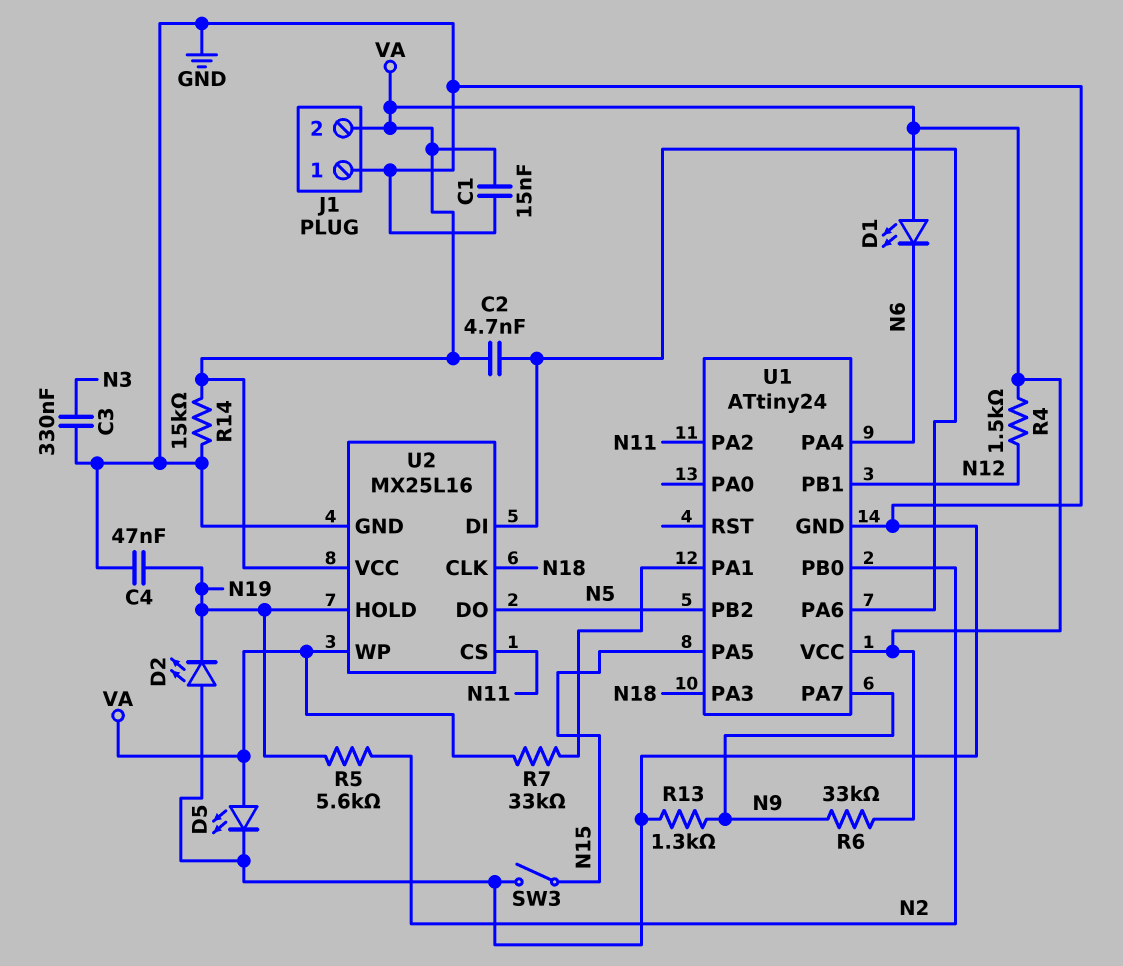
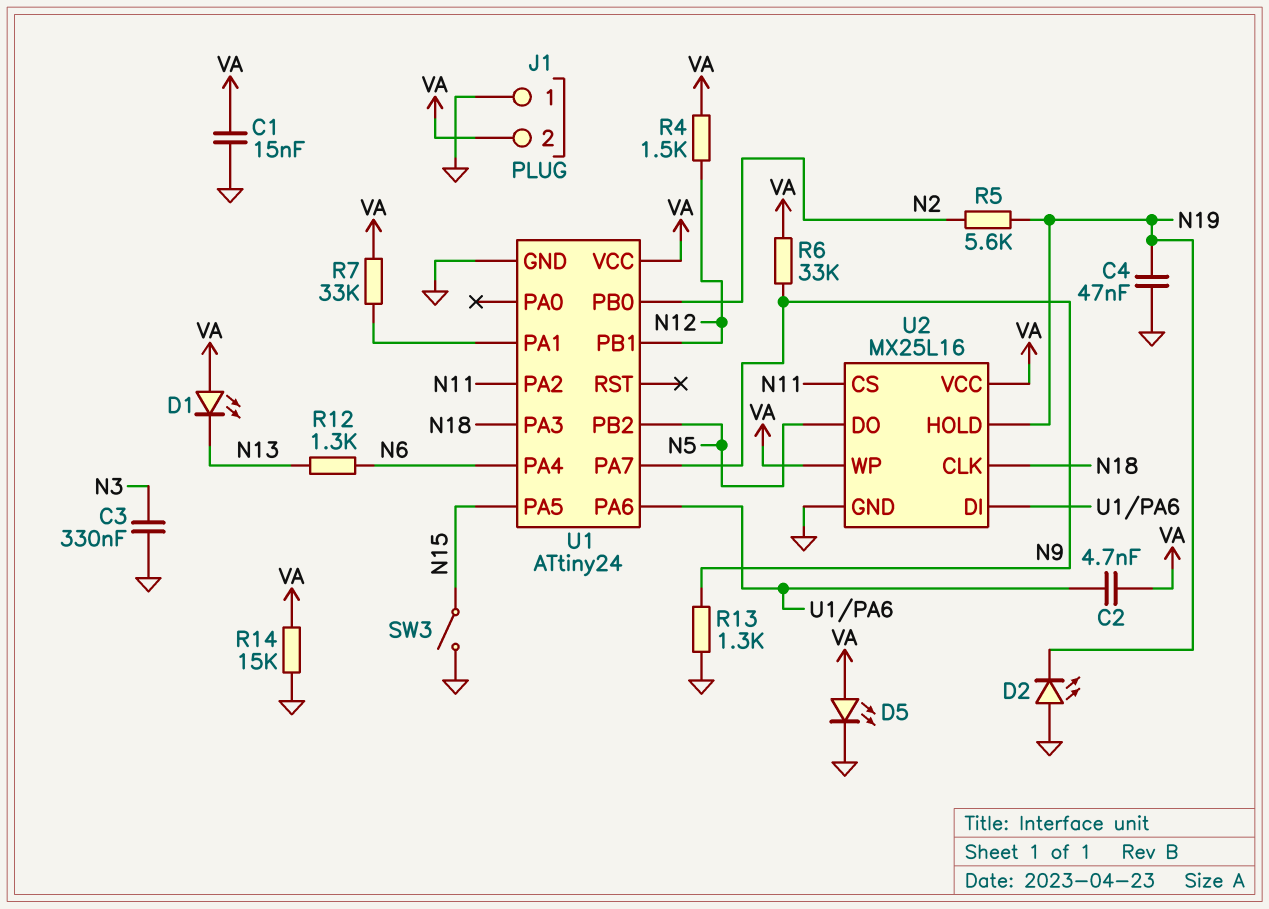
D1: LED (A VA, K N6) -> LED (A VA, K N13)
R12: none -> 1.3k (N6, N13)

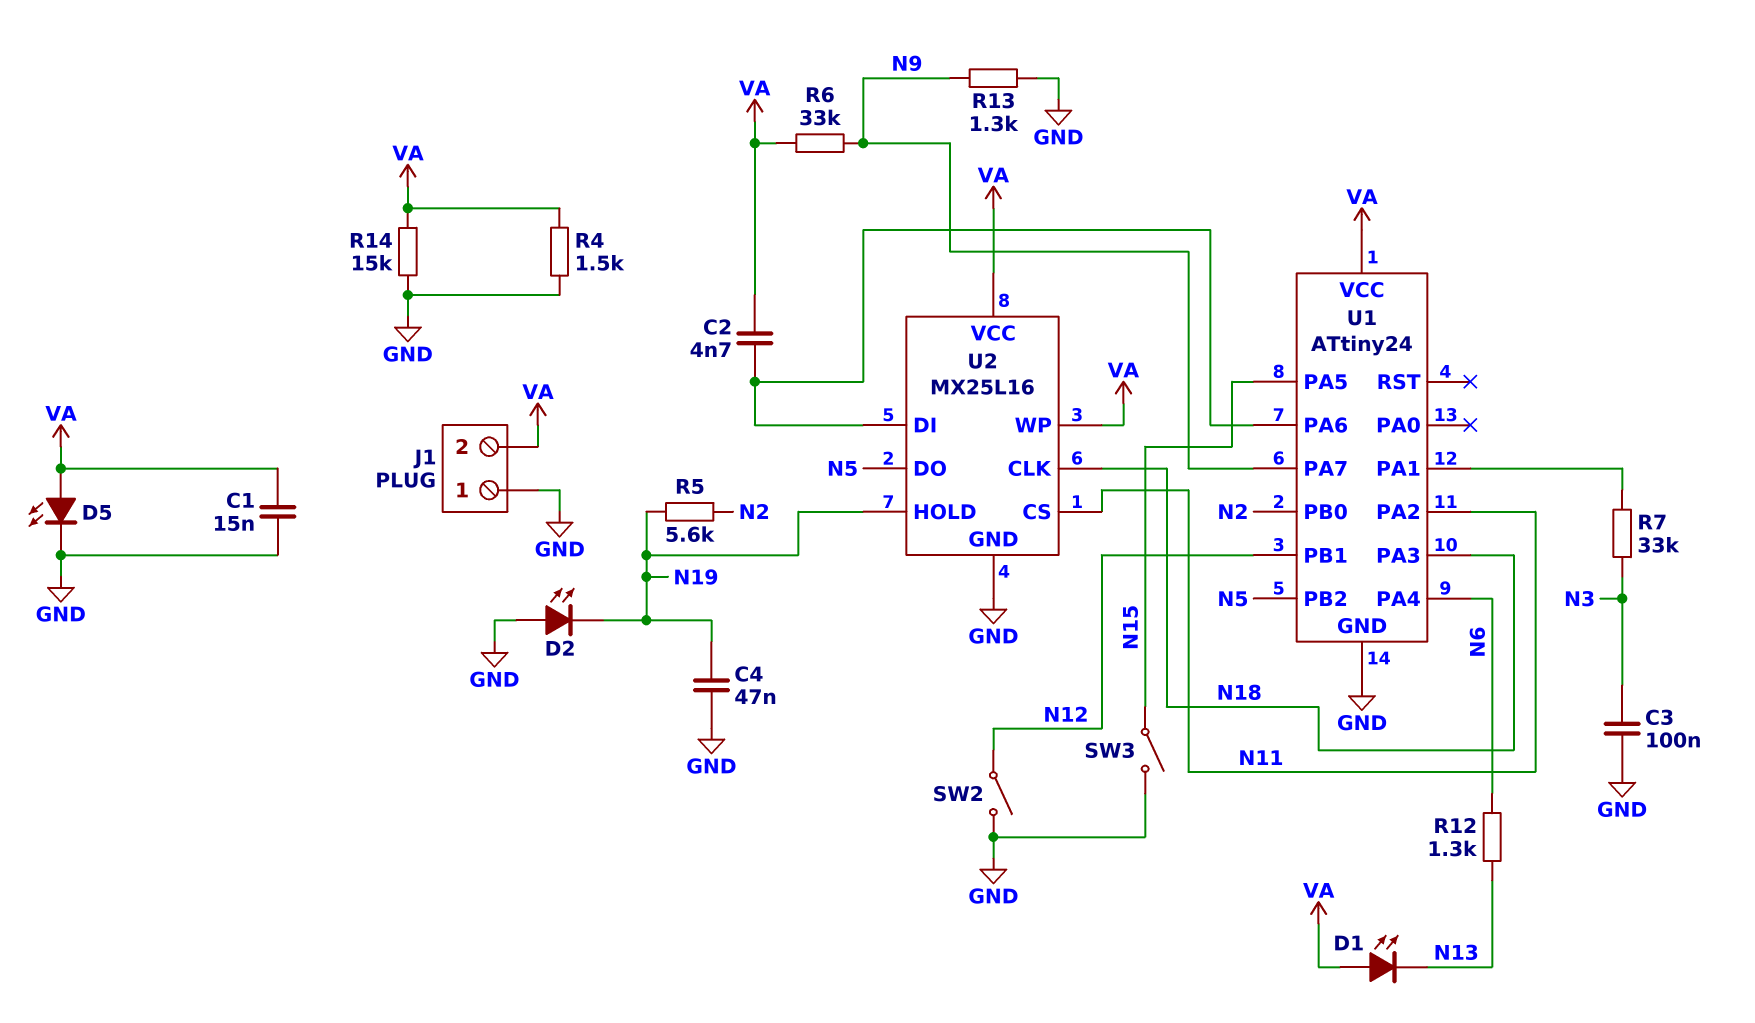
C3: 330nF (GND, N3) -> 100nF (GND, N3)
R4: 1.5k (N12, VA) -> 1.5k (GND, VA)
R7: 33k (U1/PA1, VA) -> 33k (N3, U1/PA1)
SW2: none -> switch (GND, N12)

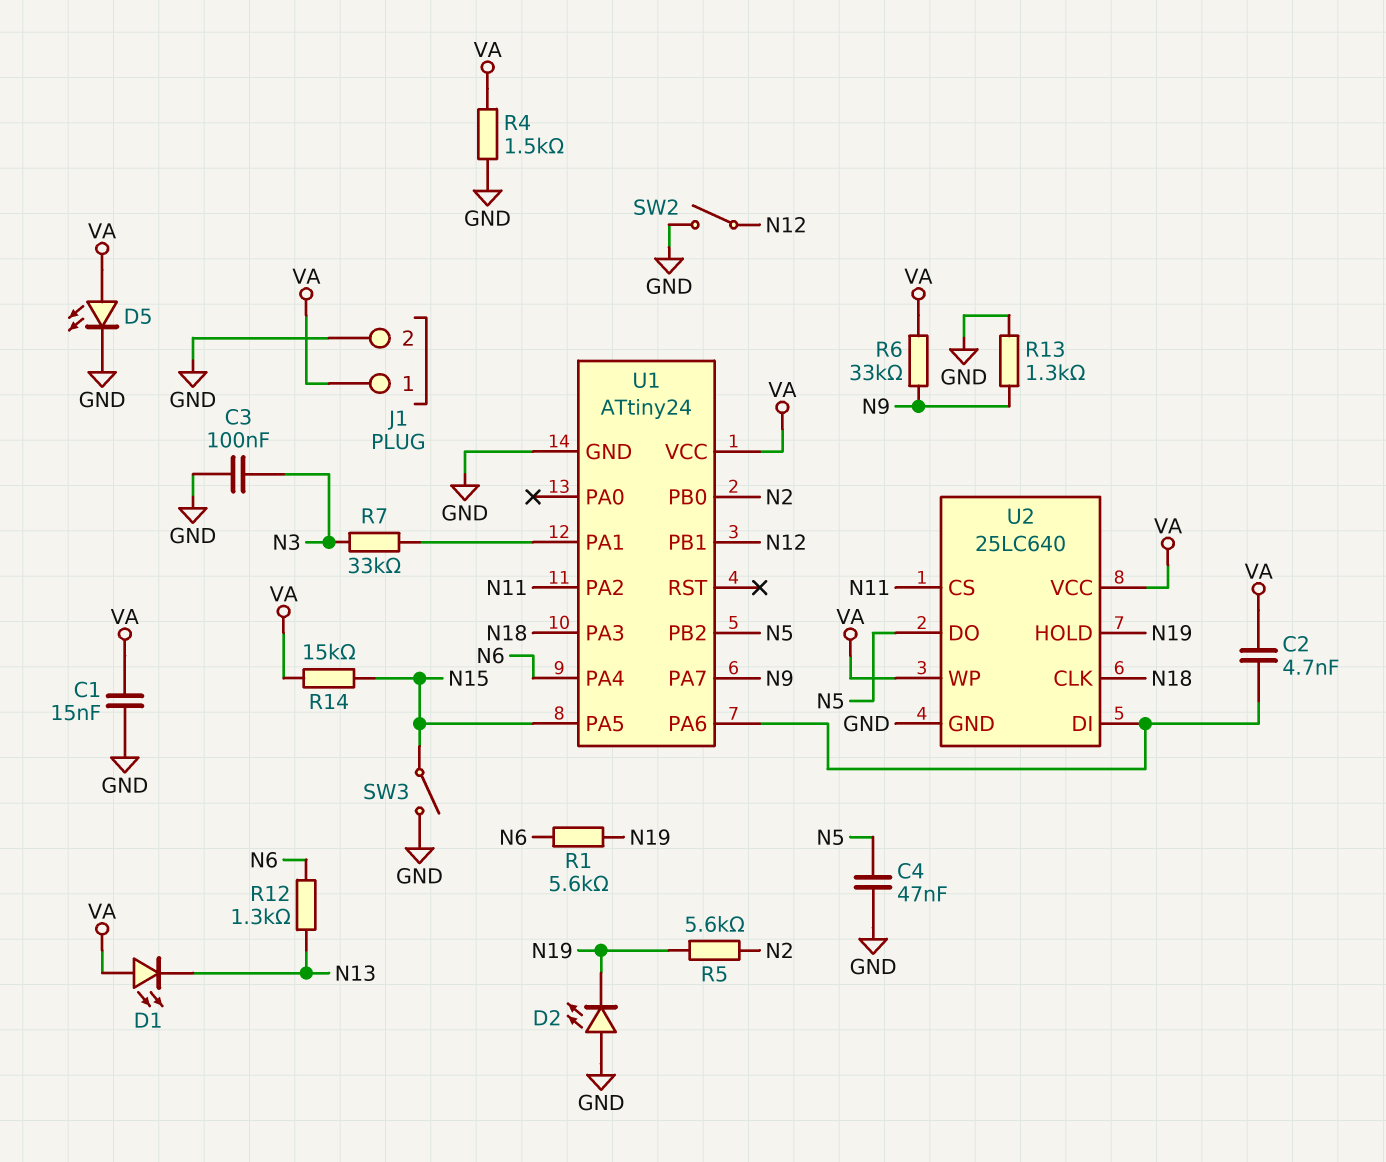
C4: 47nF (GND, N19) -> 47nF (GND, N5)
J1 pin 1: GND -> VA
J1 pin 2: VA -> GND
R1: none -> 5.6k (N6, N19)
R14: 15k (GND, VA) -> 15k (N15, VA)
U2: MX25L16 -> 25LC640

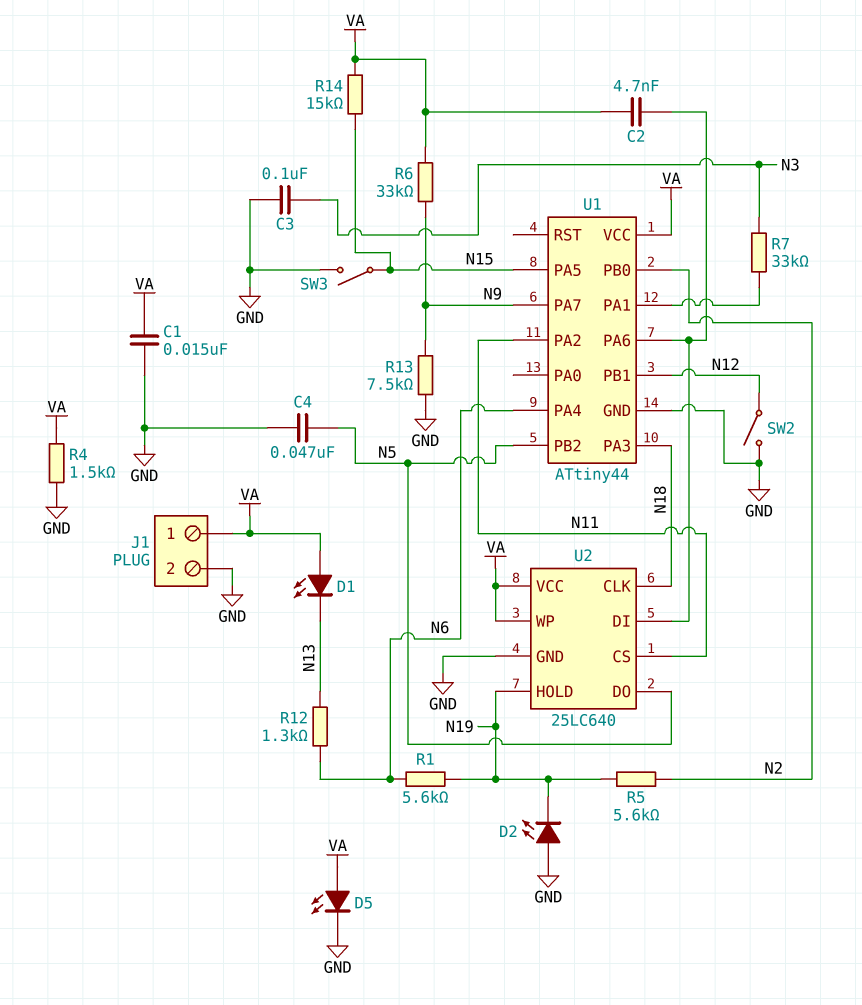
R13: 1.3k (GND, N9) -> 7.5k (GND, N9)
U1: ATtiny24 -> ATtiny44

